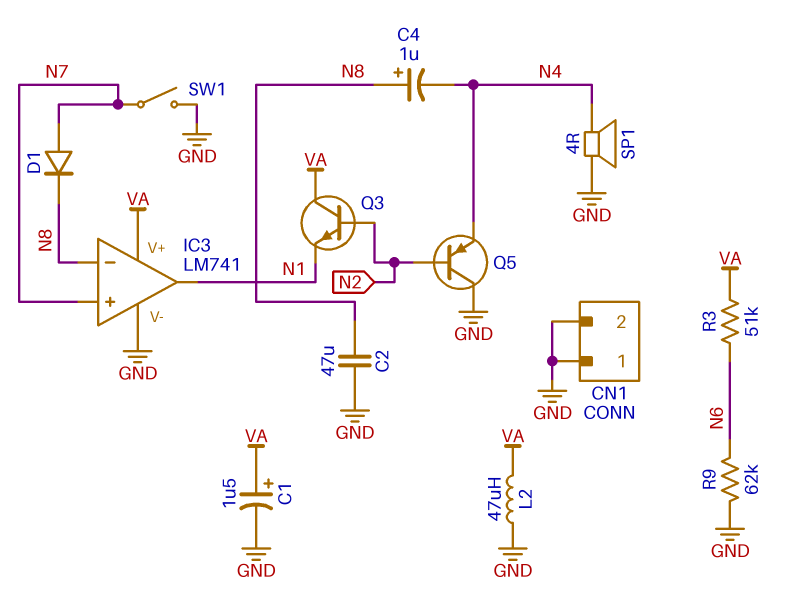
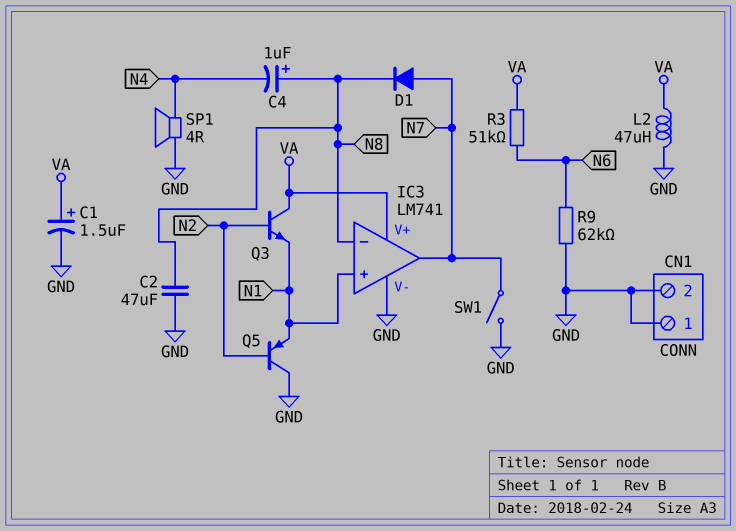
IC3 pin in+: N7 -> N1
IC3 pin out: N1 -> N7
Q5: PNP (B N2, C GND, E N4) -> PNP (B N2, C GND, E N1)

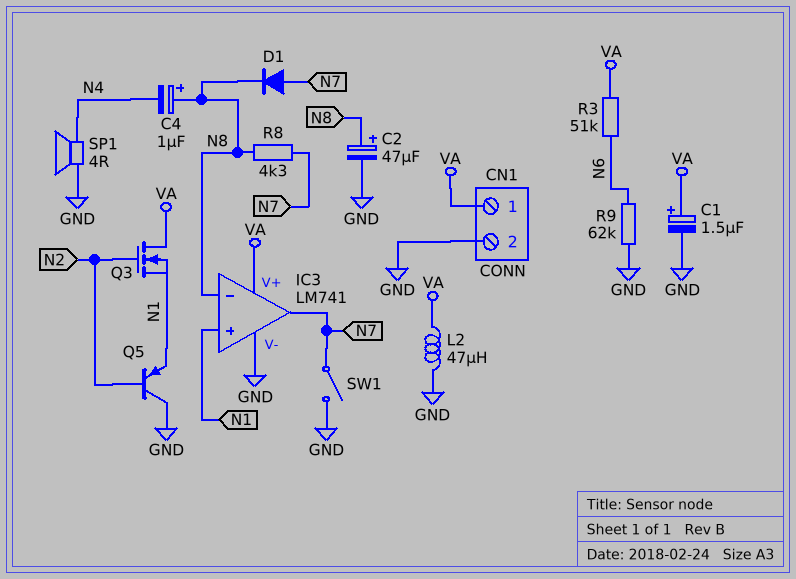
C2: 47uF (GND, N8) -> 47uF (plus N8, minus GND)
CN1 pin 1: GND -> VA
Q3: NPN (B N2, C VA, E N1) -> NMOS (G N2, D VA, S N1)
R8: none -> 4.3k (N7, N8)

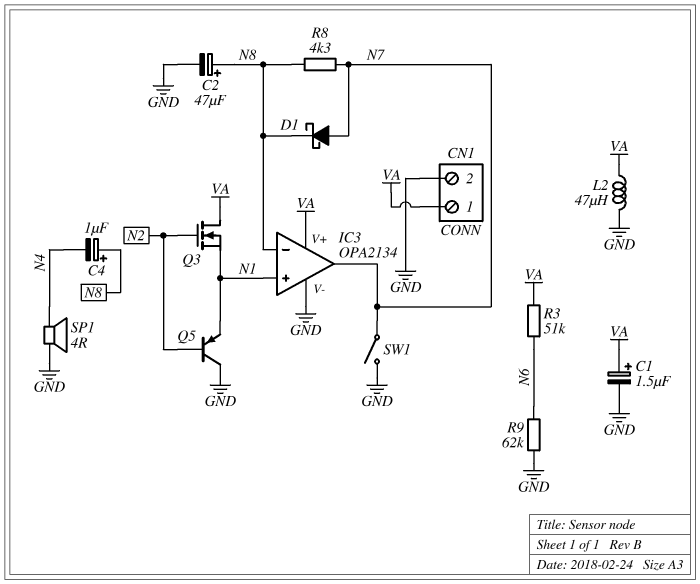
D1: diode (A N7, K N8) -> schottky (A N7, K N8)
IC3: LM741 -> OPA2134

